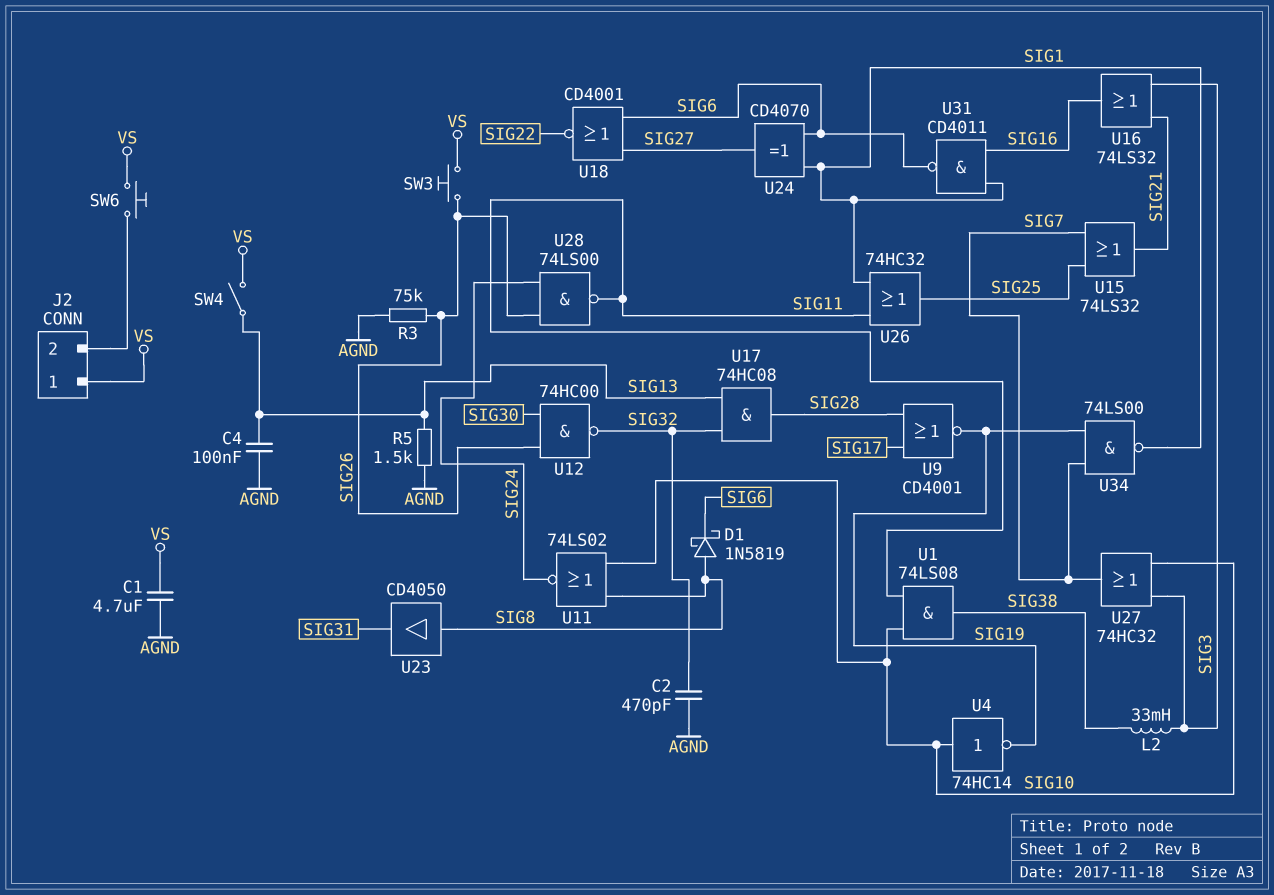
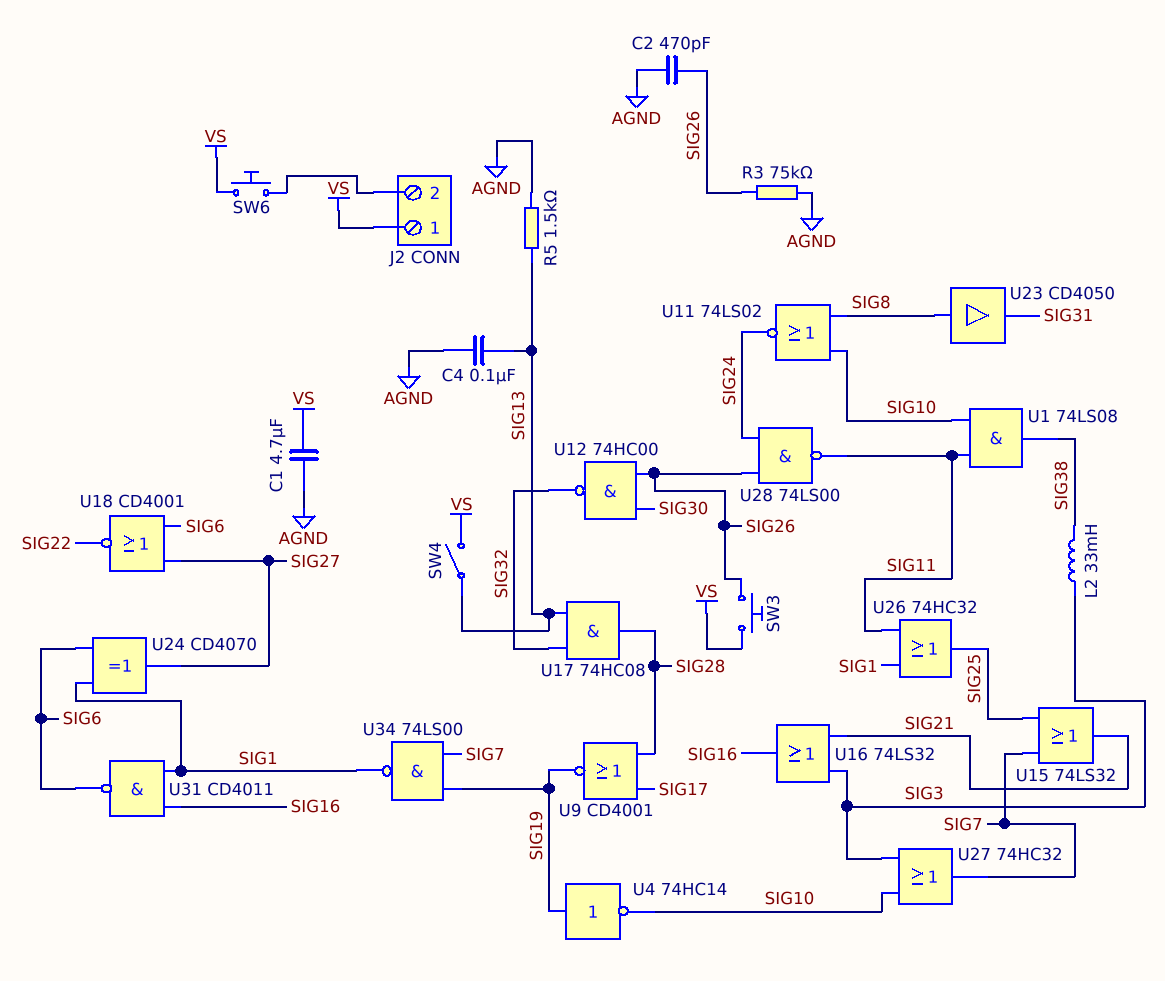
C2: 470pF (AGND, SIG32) -> 470pF (AGND, SIG26)
D1: schottky 1N5819 (A SIG8, K SIG6) -> none
U4: NOT 74HC14 (in SIG10, out SIG19) -> NOT 74HC14 (in SIG19, out SIG10)

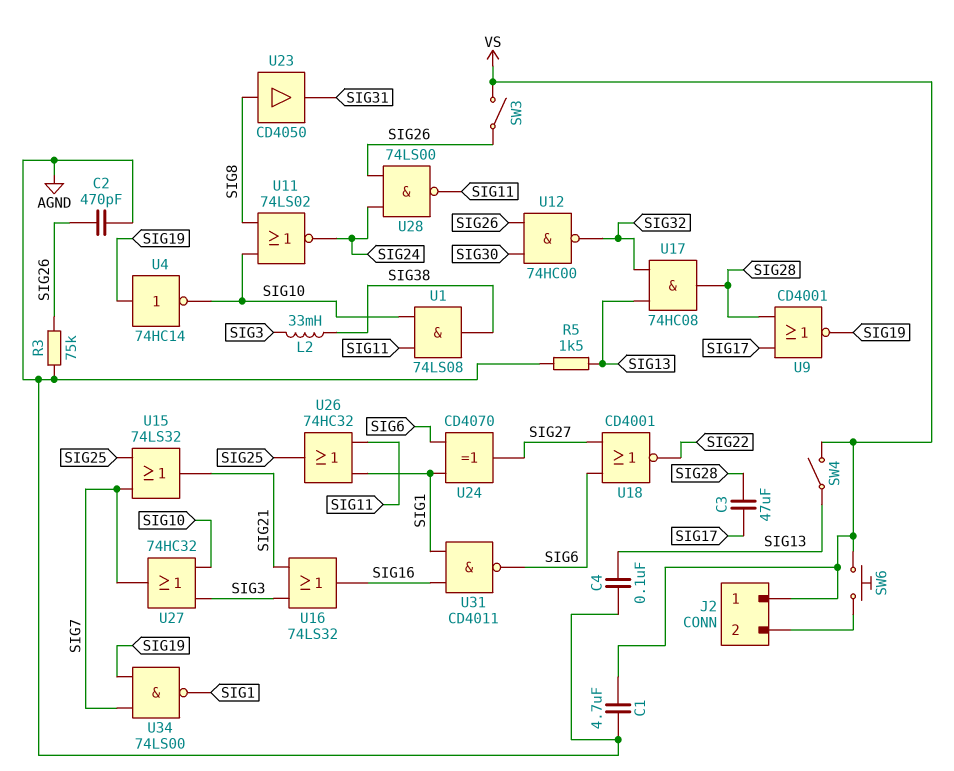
C3: none -> 47uF (SIG17, SIG28)
SW3: button (SIG26, VS) -> switch (SIG26, VS)

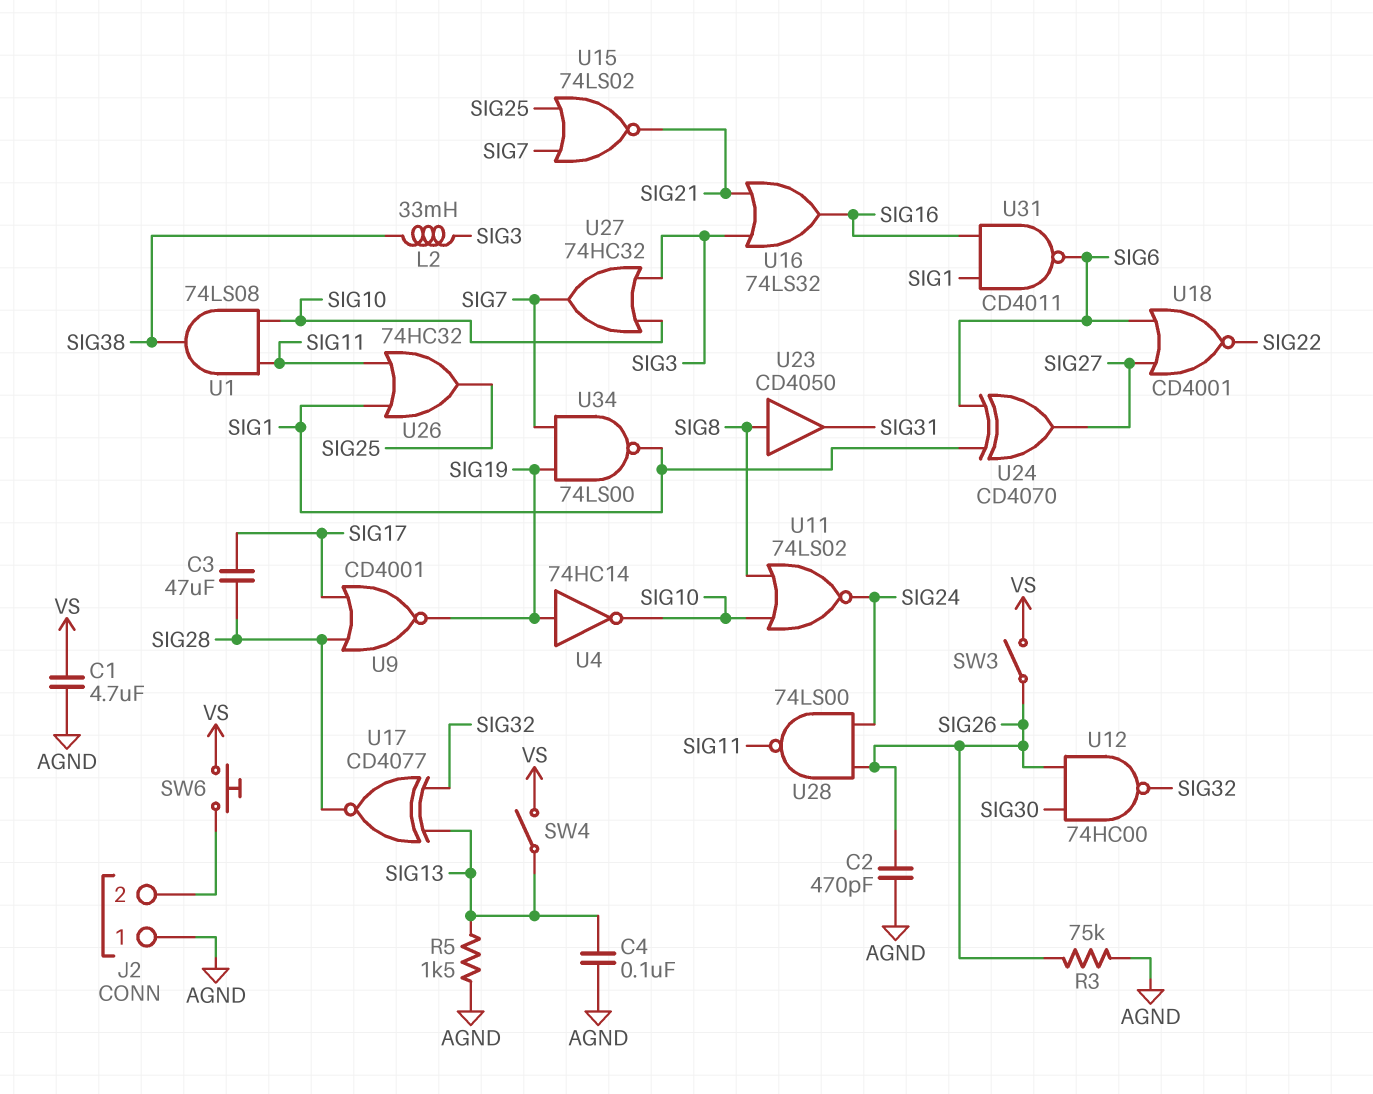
J2 pin 1: VS -> AGND
U15: OR 74LS32 (in SIG7, in SIG25, out SIG21) -> NOR 74LS02 (in SIG7, in SIG25, out SIG21)
U17: AND 74HC08 (in SIG13, in SIG32, out SIG28) -> XNOR CD4077 (in SIG13, in SIG32, out SIG28)

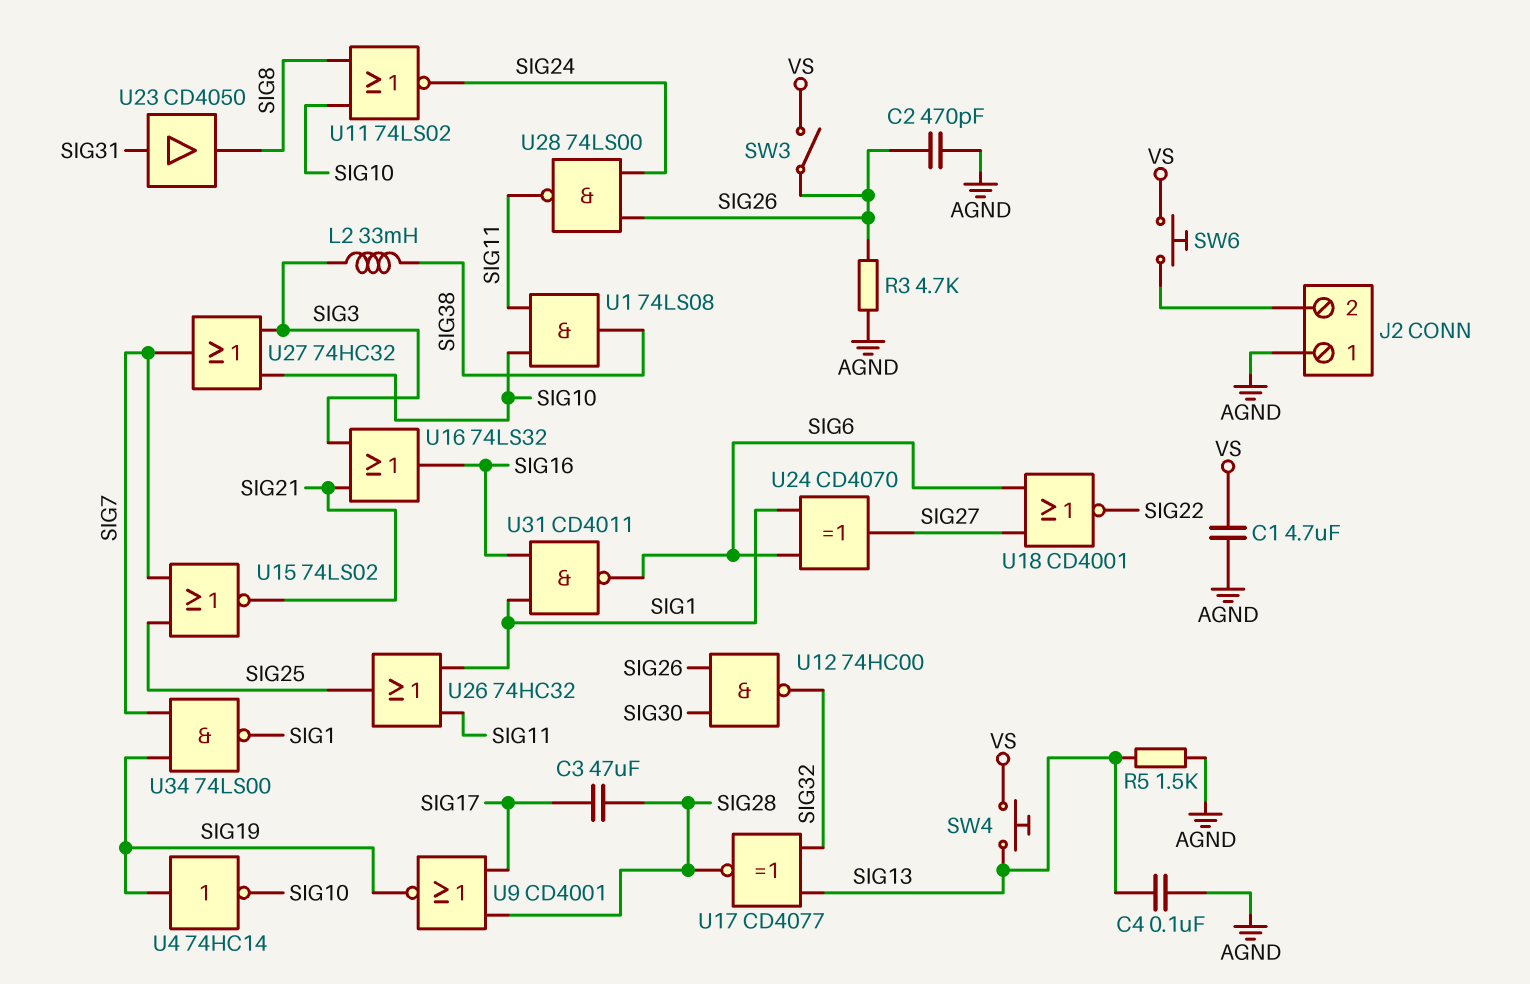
R3: 75k (AGND, SIG26) -> 4.7k (AGND, SIG26)
SW4: switch (SIG13, VS) -> button (SIG13, VS)
U23: buffer CD4050 (in SIG8, out SIG31) -> buffer CD4050 (in SIG31, out SIG8)

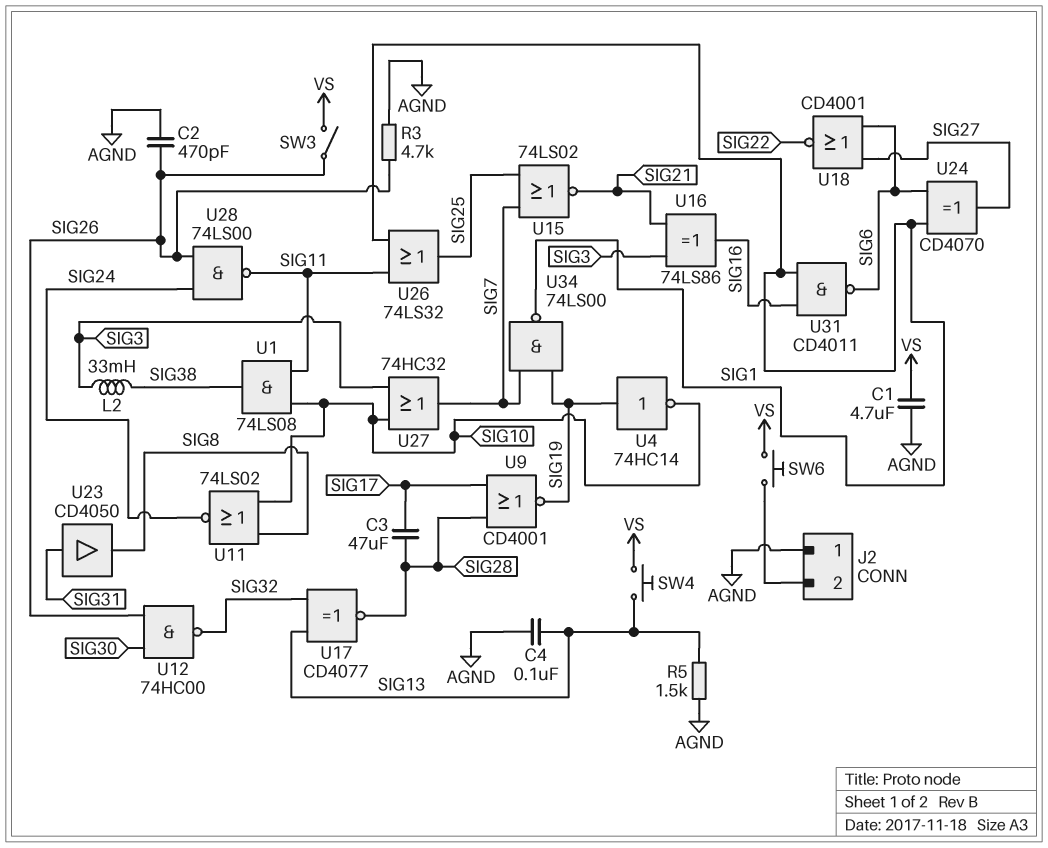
U16: OR 74LS32 (in SIG3, in SIG21, out SIG16) -> XOR 74LS86 (in SIG3, in SIG21, out SIG16)
U26: OR 74HC32 (in SIG1, in SIG11, out SIG25) -> OR 74LS32 (in SIG1, in SIG11, out SIG25)

